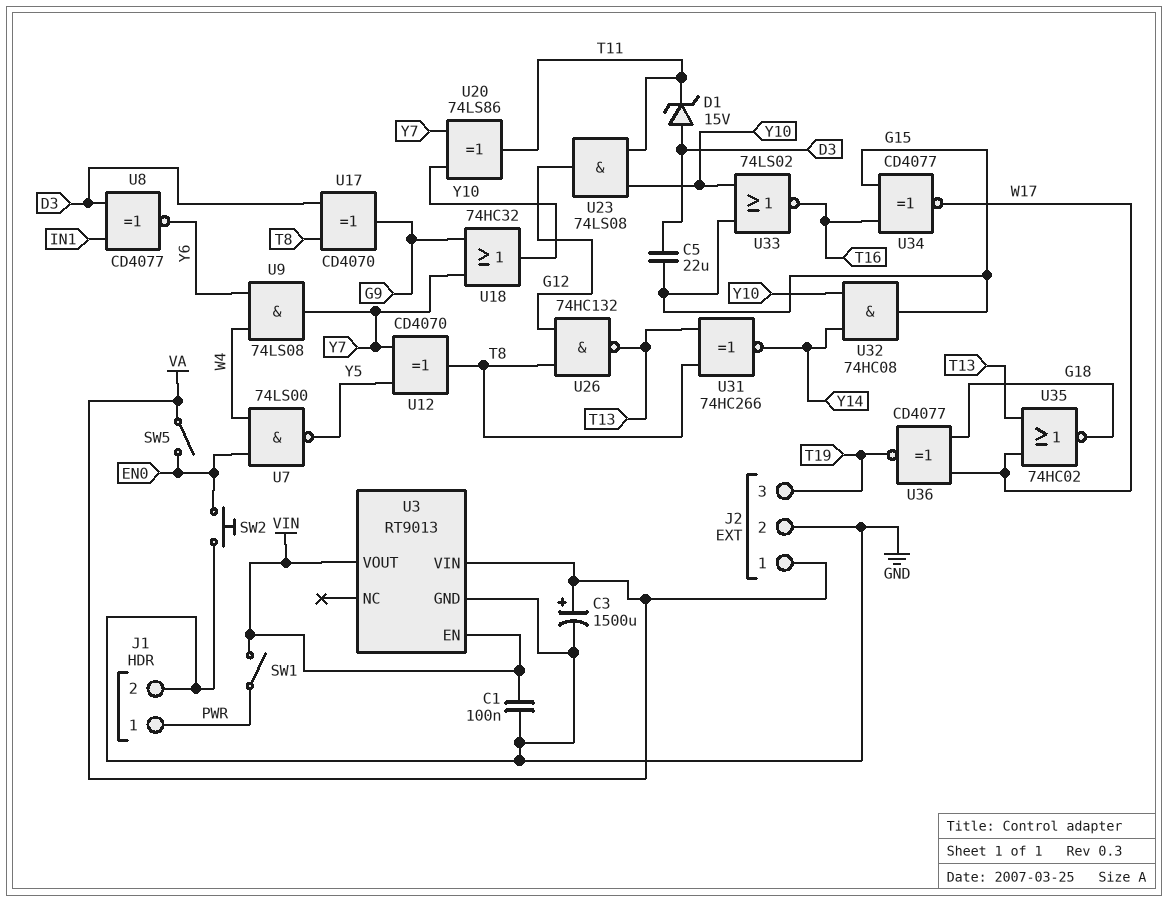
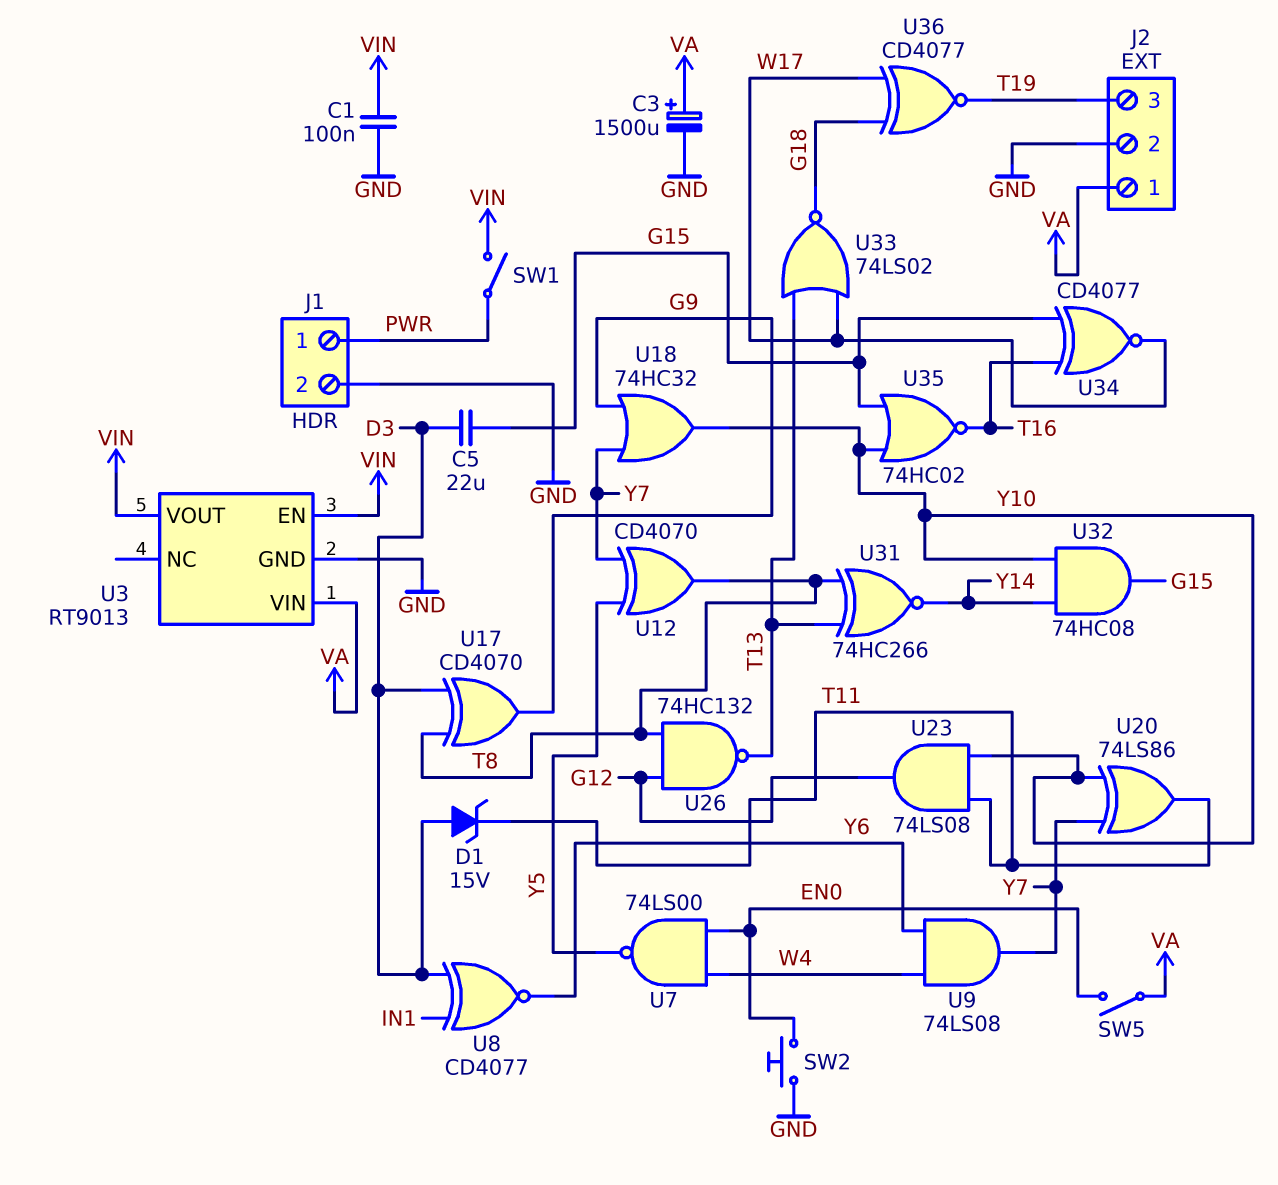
U33: NOR 74LS02 (in G15, in Y10, out T16) -> NOR 74LS02 (in T13, in W17, out G18)
U35: NOR 74HC02 (in T13, in W17, out G18) -> NOR 74HC02 (in G15, in Y10, out T16)

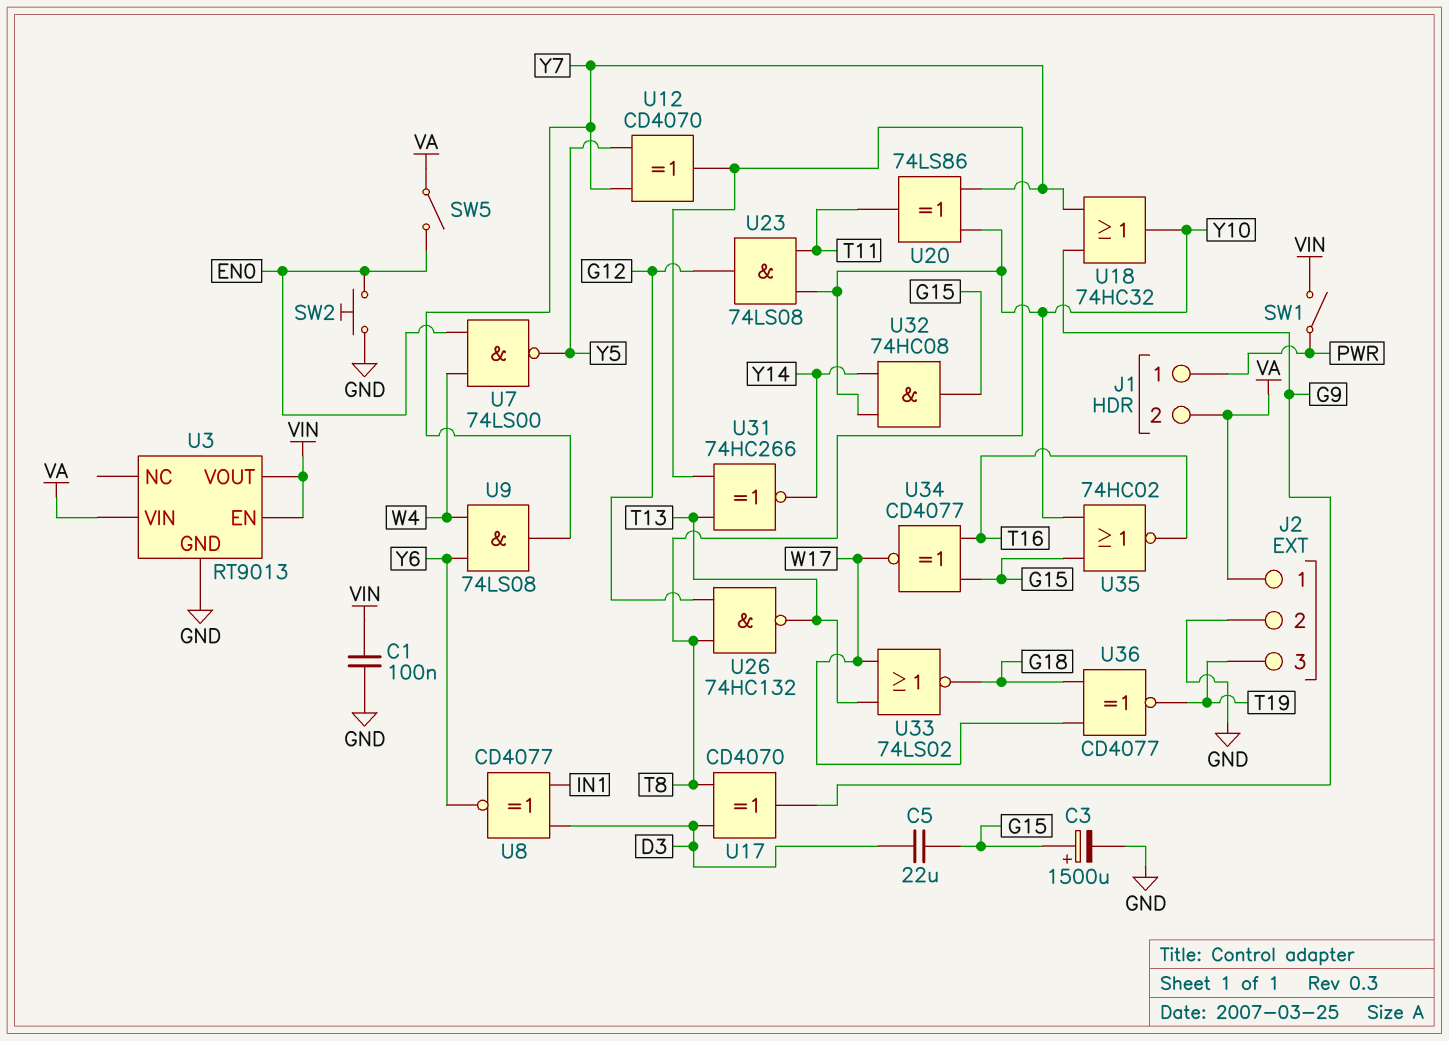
C3: 1500uF (plus VA, minus GND) -> 1500uF (plus G15, minus GND)
D1: zener 15V (A D3, K T11) -> none
J1 pin 2: GND -> VA

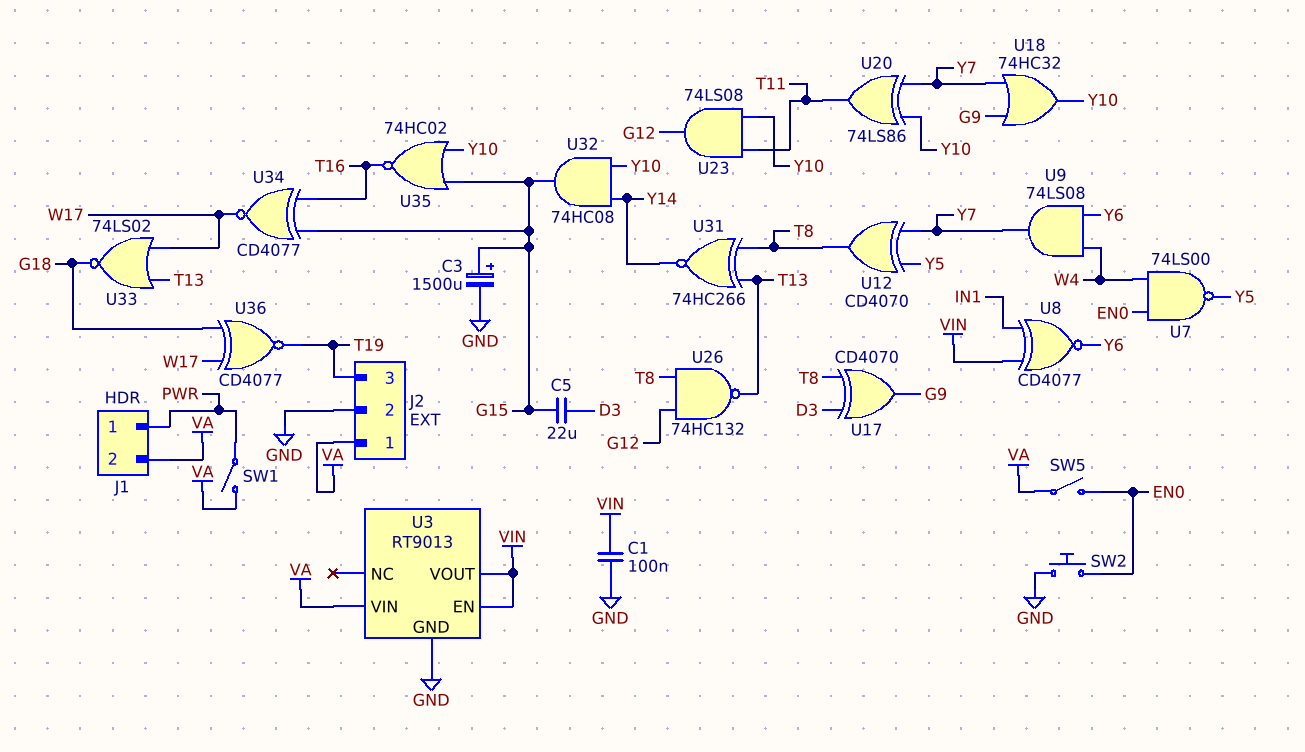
SW1: switch (PWR, VIN) -> switch (PWR, VA)
U8: XNOR CD4077 (in D3, in IN1, out Y6) -> XNOR CD4077 (in IN1, in VIN, out Y6)

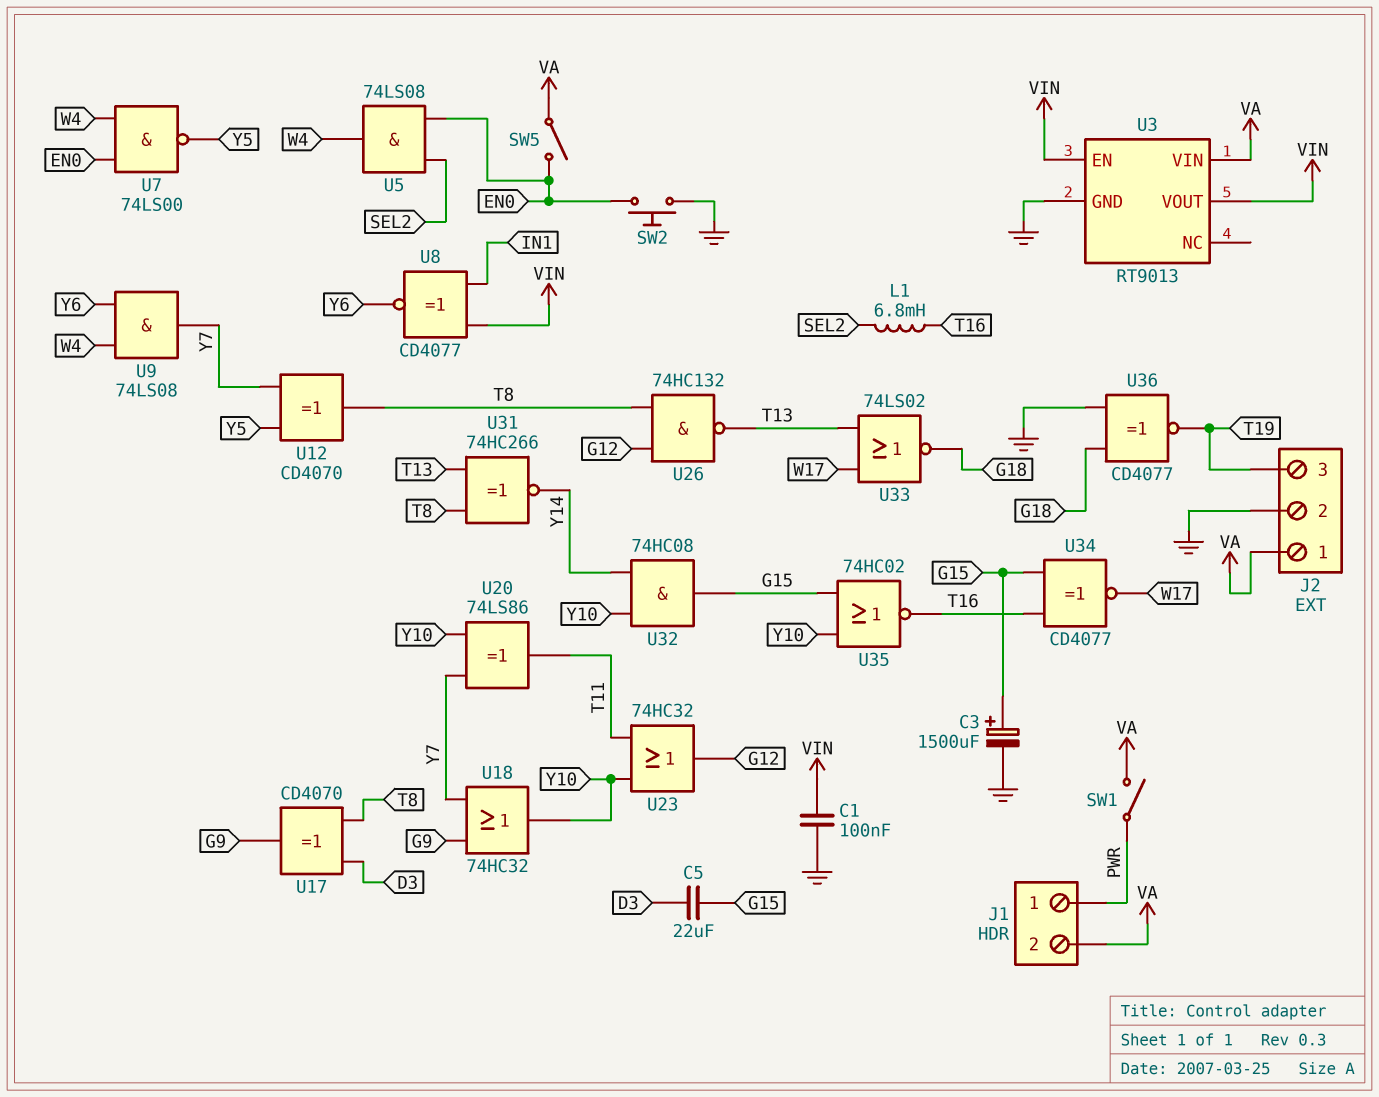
L1: none -> 6.8mH (SEL2, T16)
U5: none -> AND 74LS08 (in EN0, in SEL2, out W4)
U23: AND 74LS08 (in T11, in Y10, out G12) -> OR 74HC32 (in T11, in Y10, out G12)
U36: XNOR CD4077 (in G18, in W17, out T19) -> XNOR CD4077 (in G18, in GND, out T19)

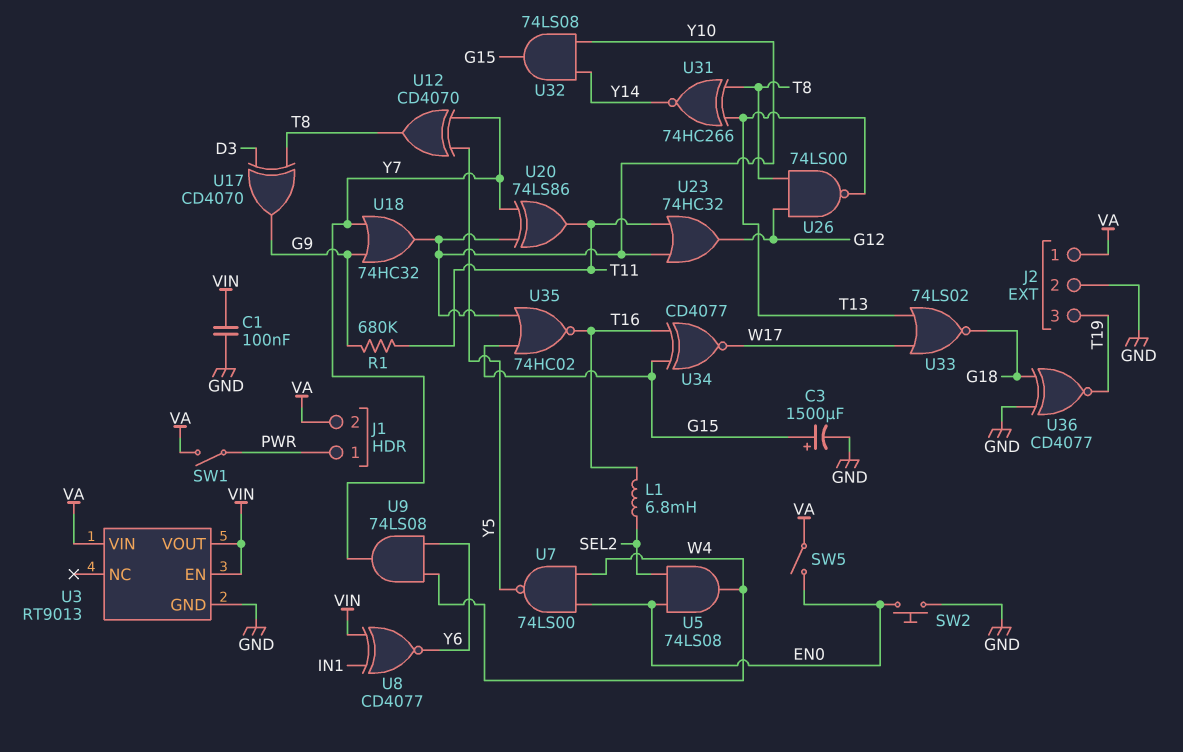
C5: 22uF (D3, G15) -> none
R1: none -> 680k (G9, T11)
U26: NAND 74HC132 (in G12, in T8, out T13) -> NAND 74LS00 (in G12, in T8, out T13)
U32: AND 74HC08 (in Y10, in Y14, out G15) -> AND 74LS08 (in Y10, in Y14, out G15)

